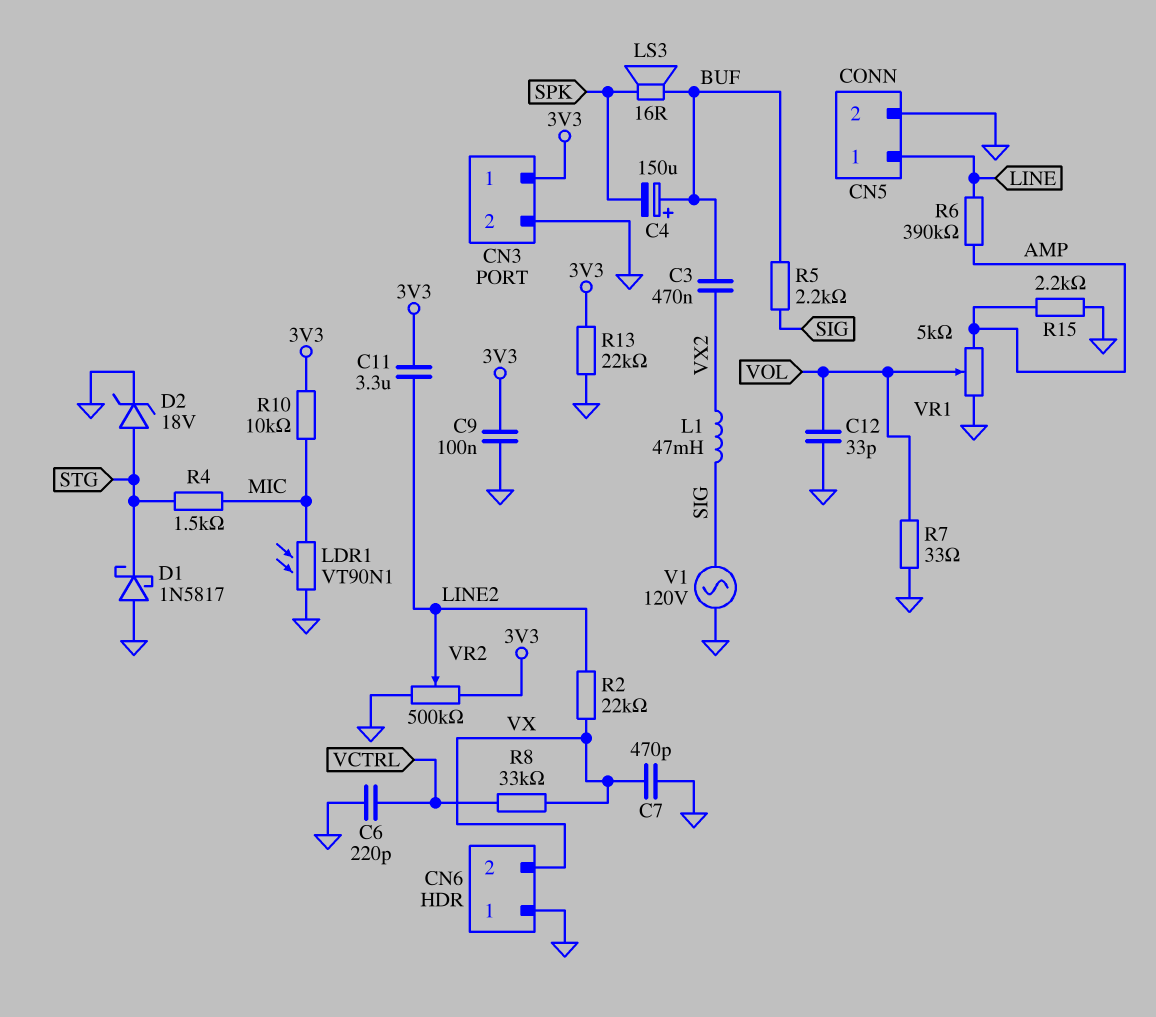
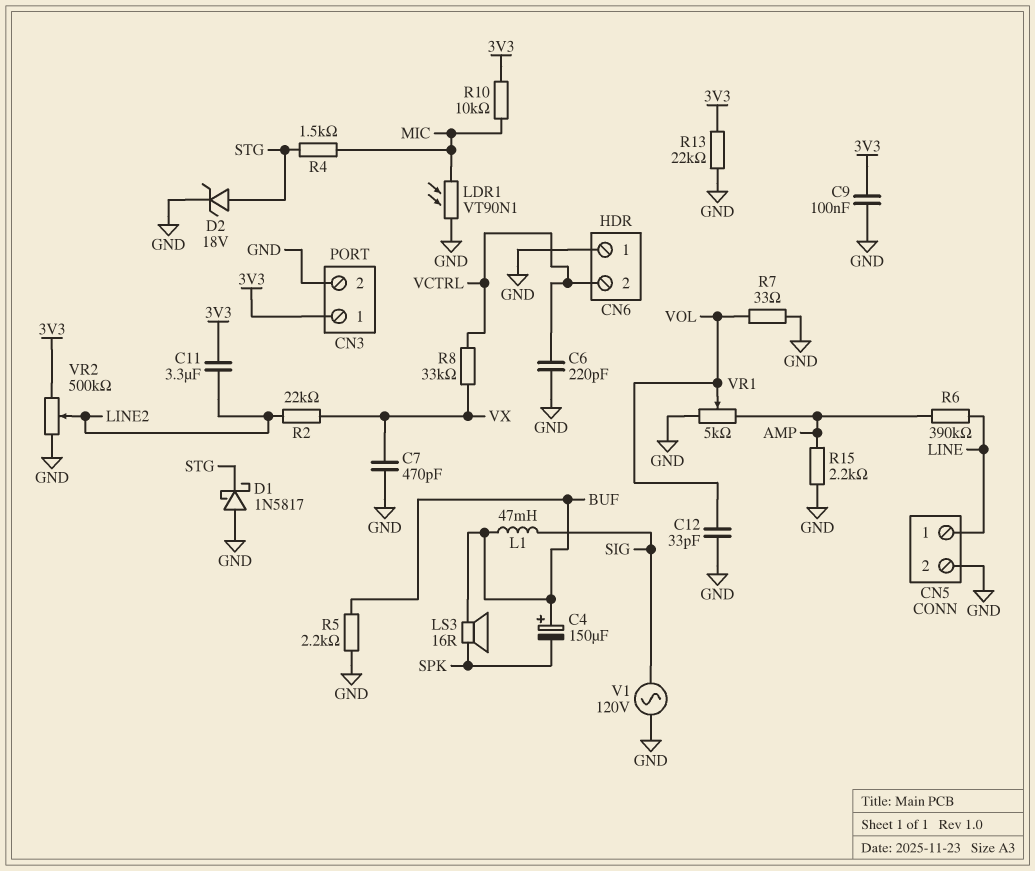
C3: 470nF (BUF, VX2) -> none
CN6 pin 2: VX -> VCTRL
L1: 47mH (SIG, VX2) -> 47mH (BUF, SIG)
R5: 2.2k (BUF, SIG) -> 2.2k (BUF, GND)

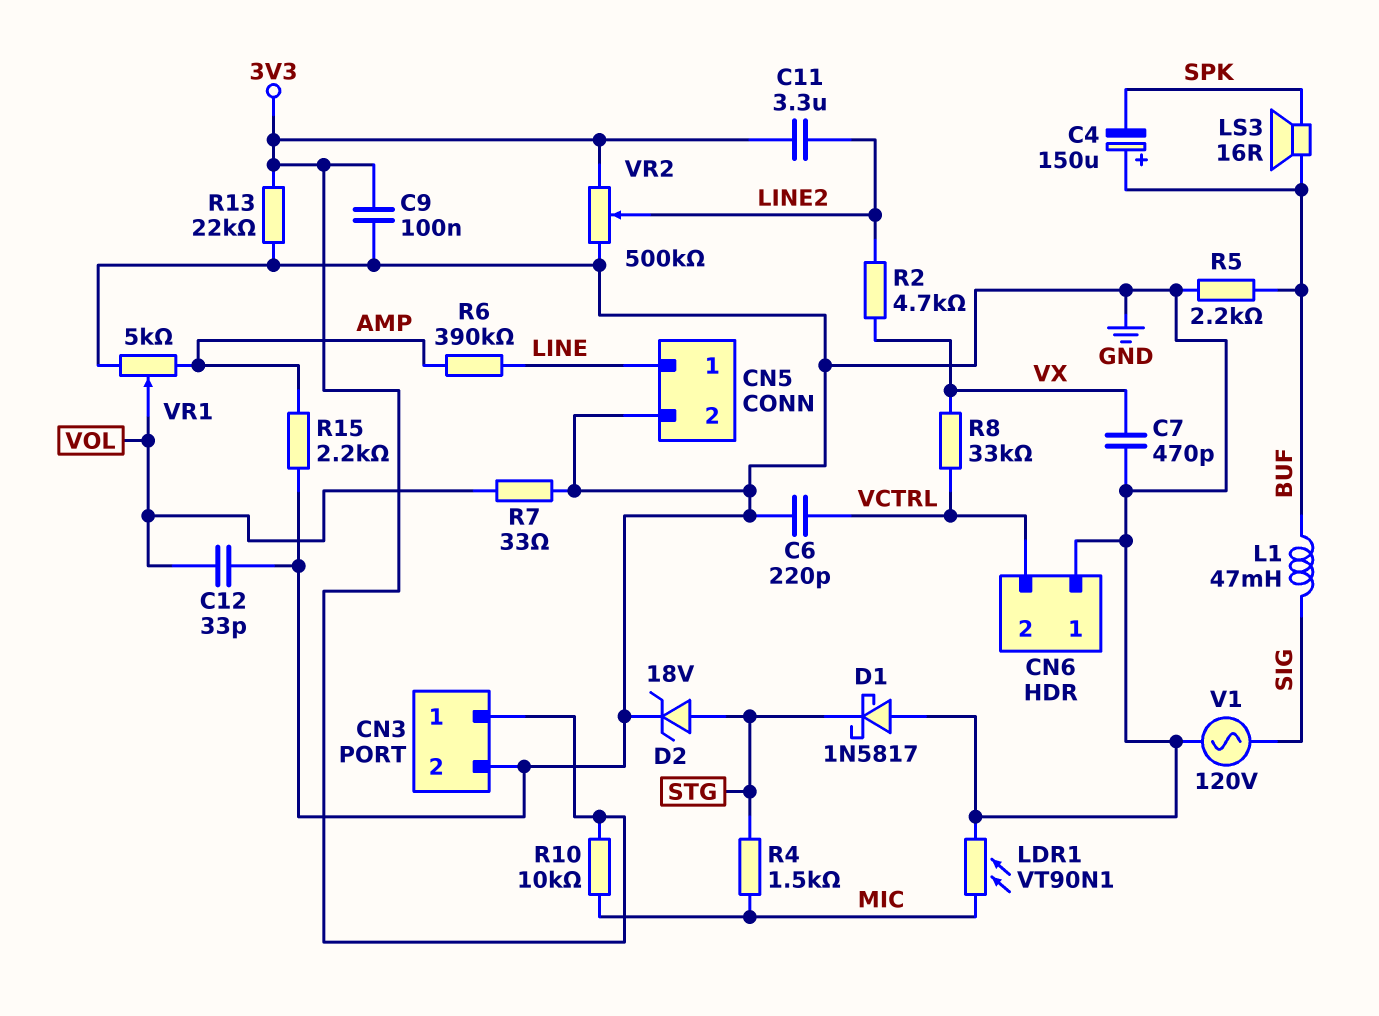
R2: 22k (LINE2, VX) -> 4.7k (LINE2, VX)

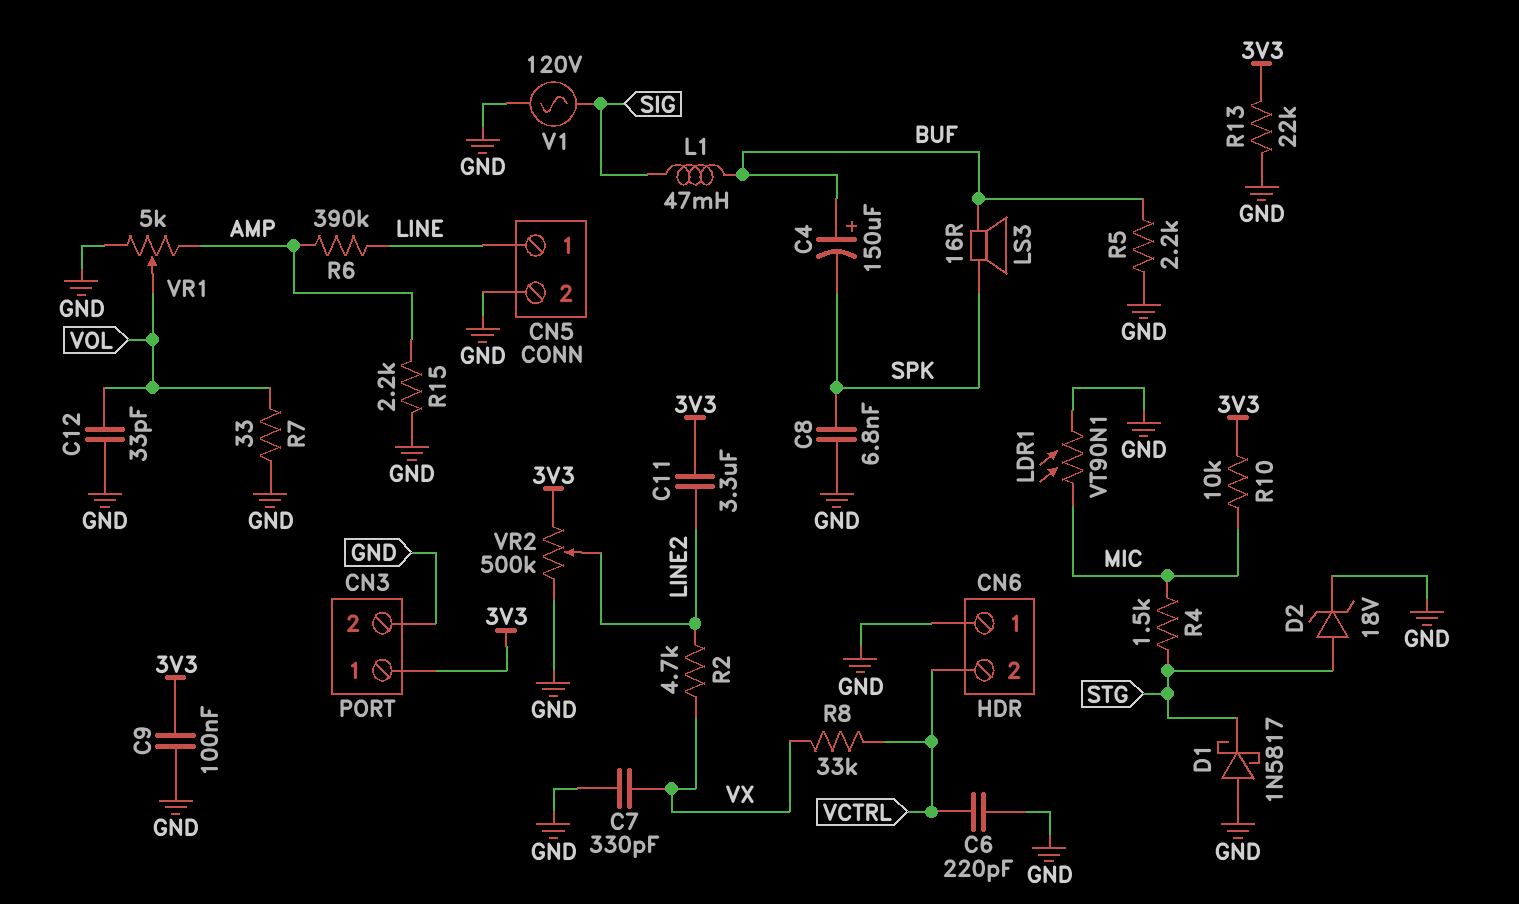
C7: 470pF (GND, VX) -> 330pF (GND, VX)
C8: none -> 6.8nF (GND, SPK)

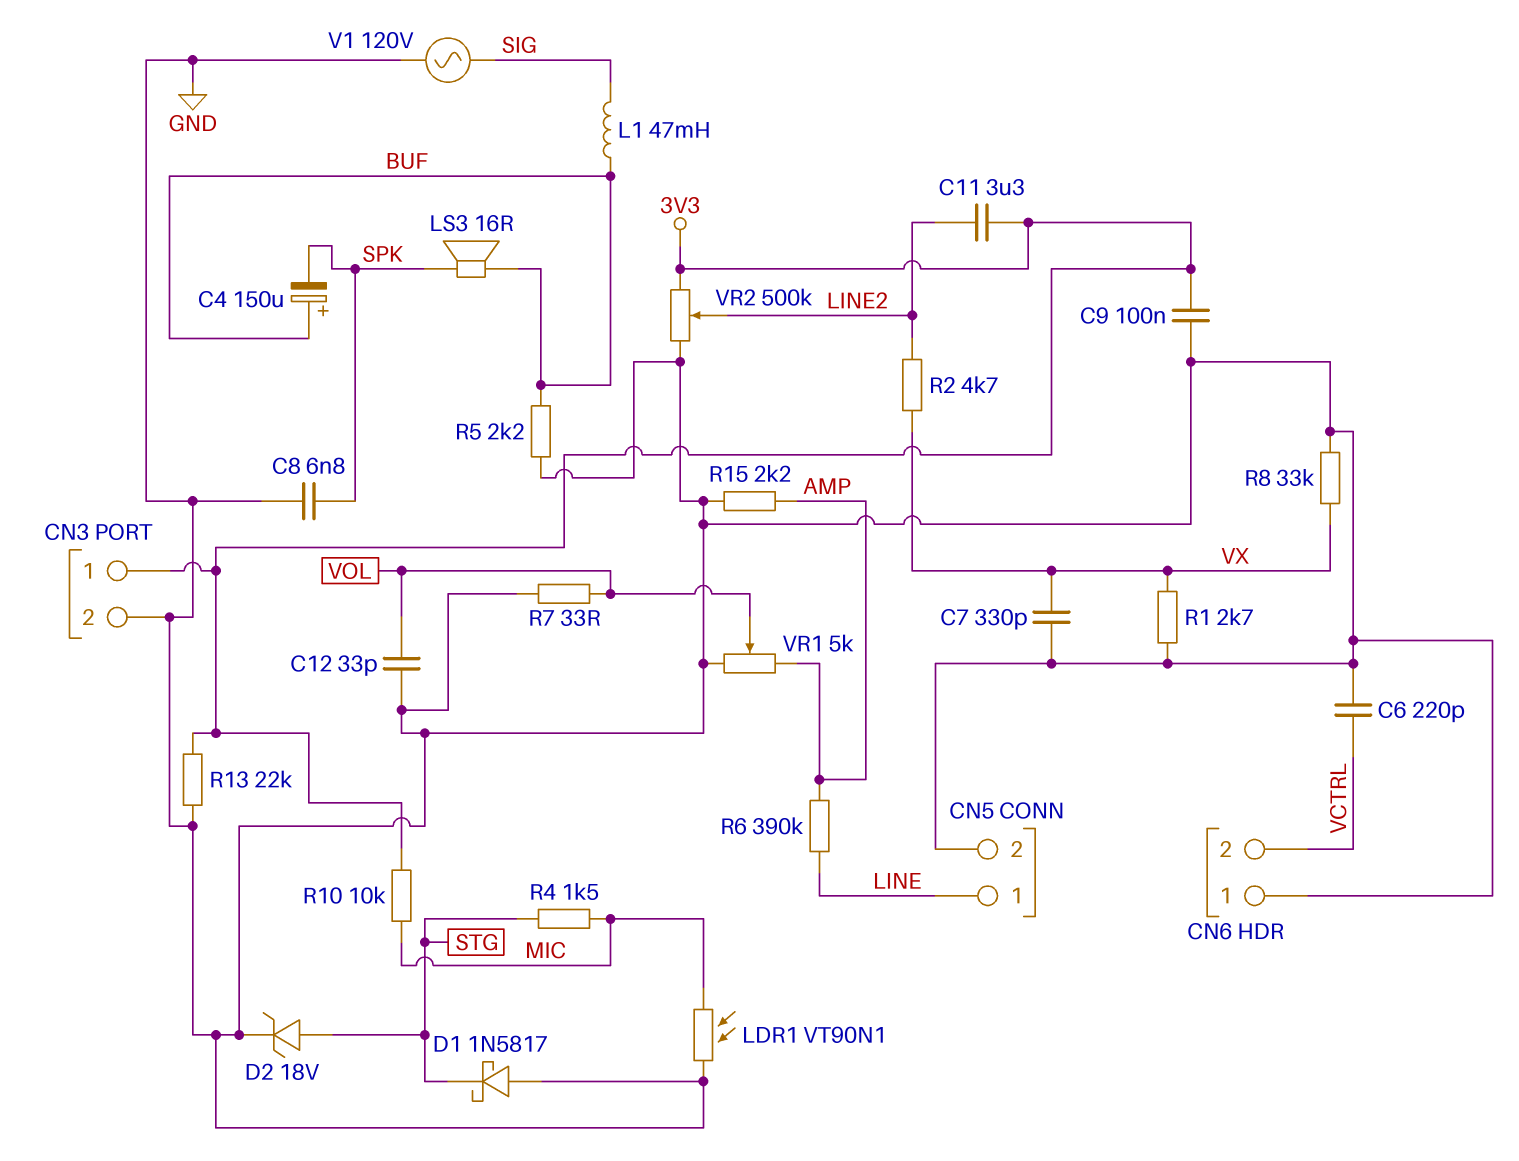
R1: none -> 2.7k (GND, VX)
R8: 33k (VCTRL, VX) -> 33k (GND, VX)

